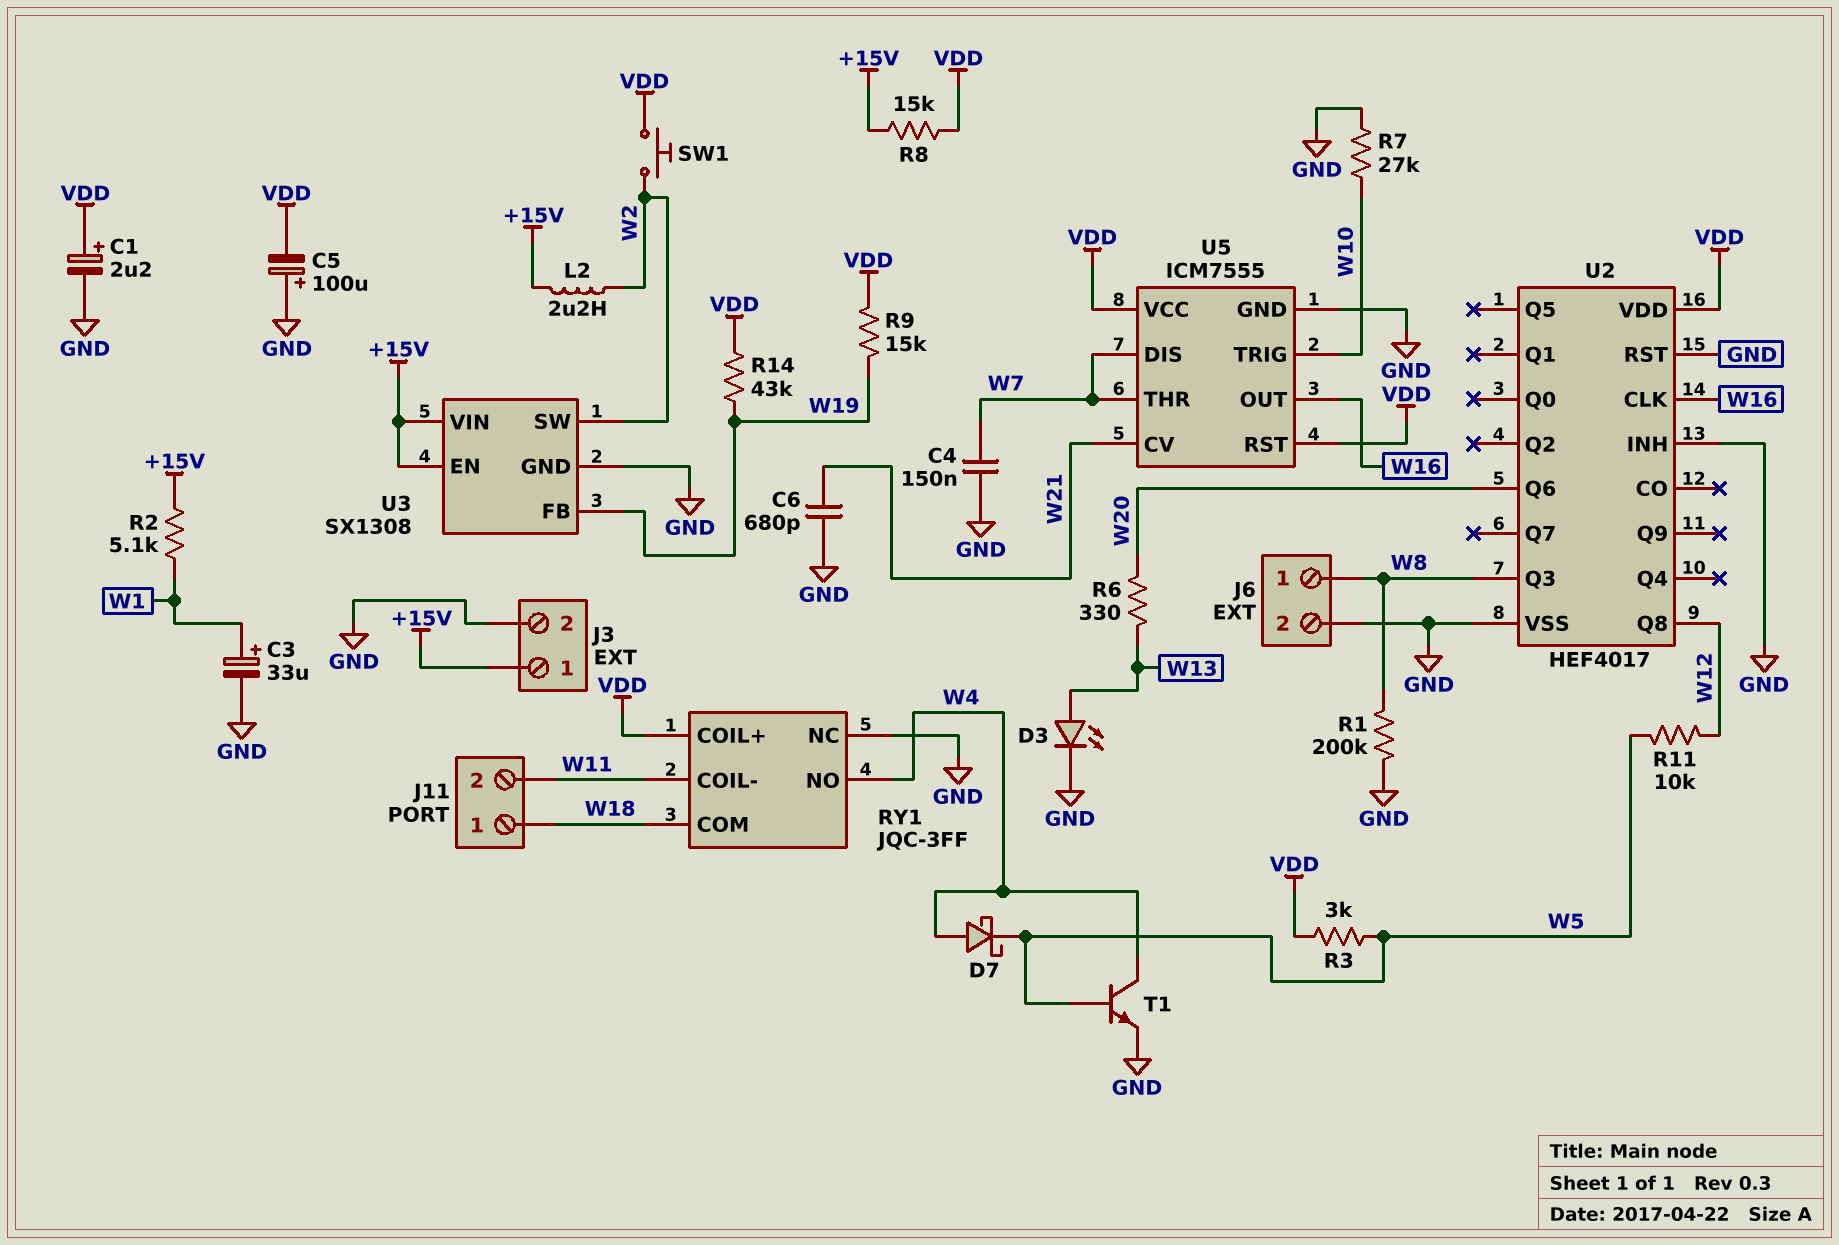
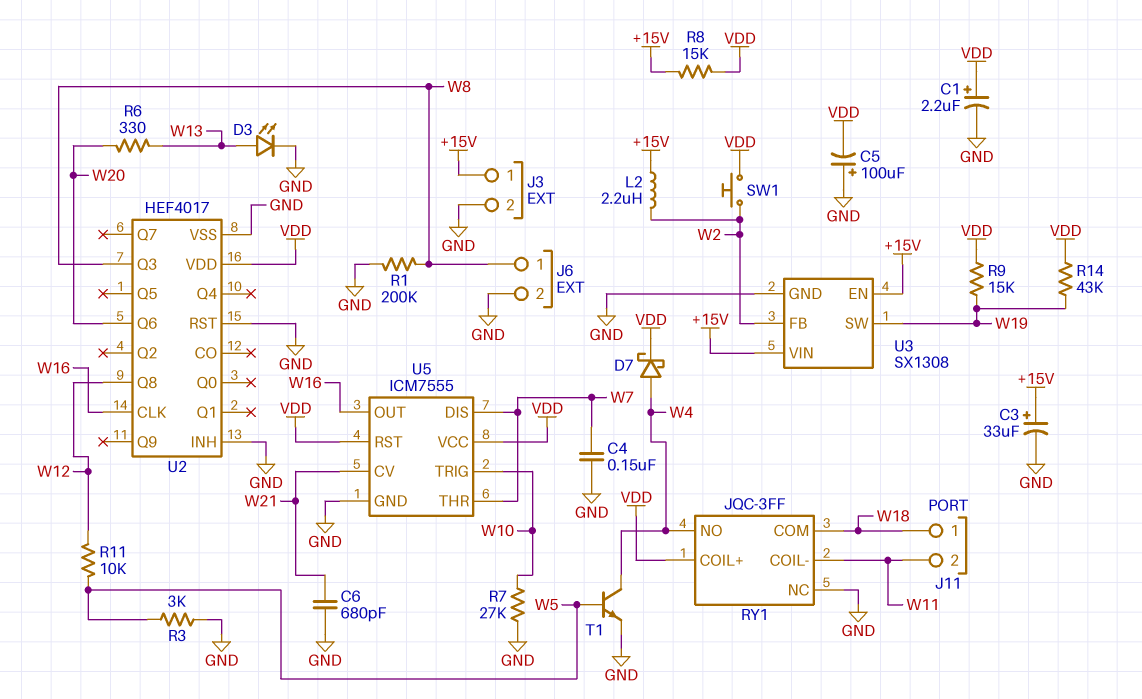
C3: 33uF (plus W1, minus GND) -> 33uF (plus +15V, minus GND)
D7: schottky (A W4, K W5) -> schottky (A W4, K VDD)
R2: 5.1k (+15V, W1) -> none
R3: 3k (VDD, W5) -> 3k (GND, W5)
U3 pin FB: W19 -> W2
U3 pin SW: W2 -> W19

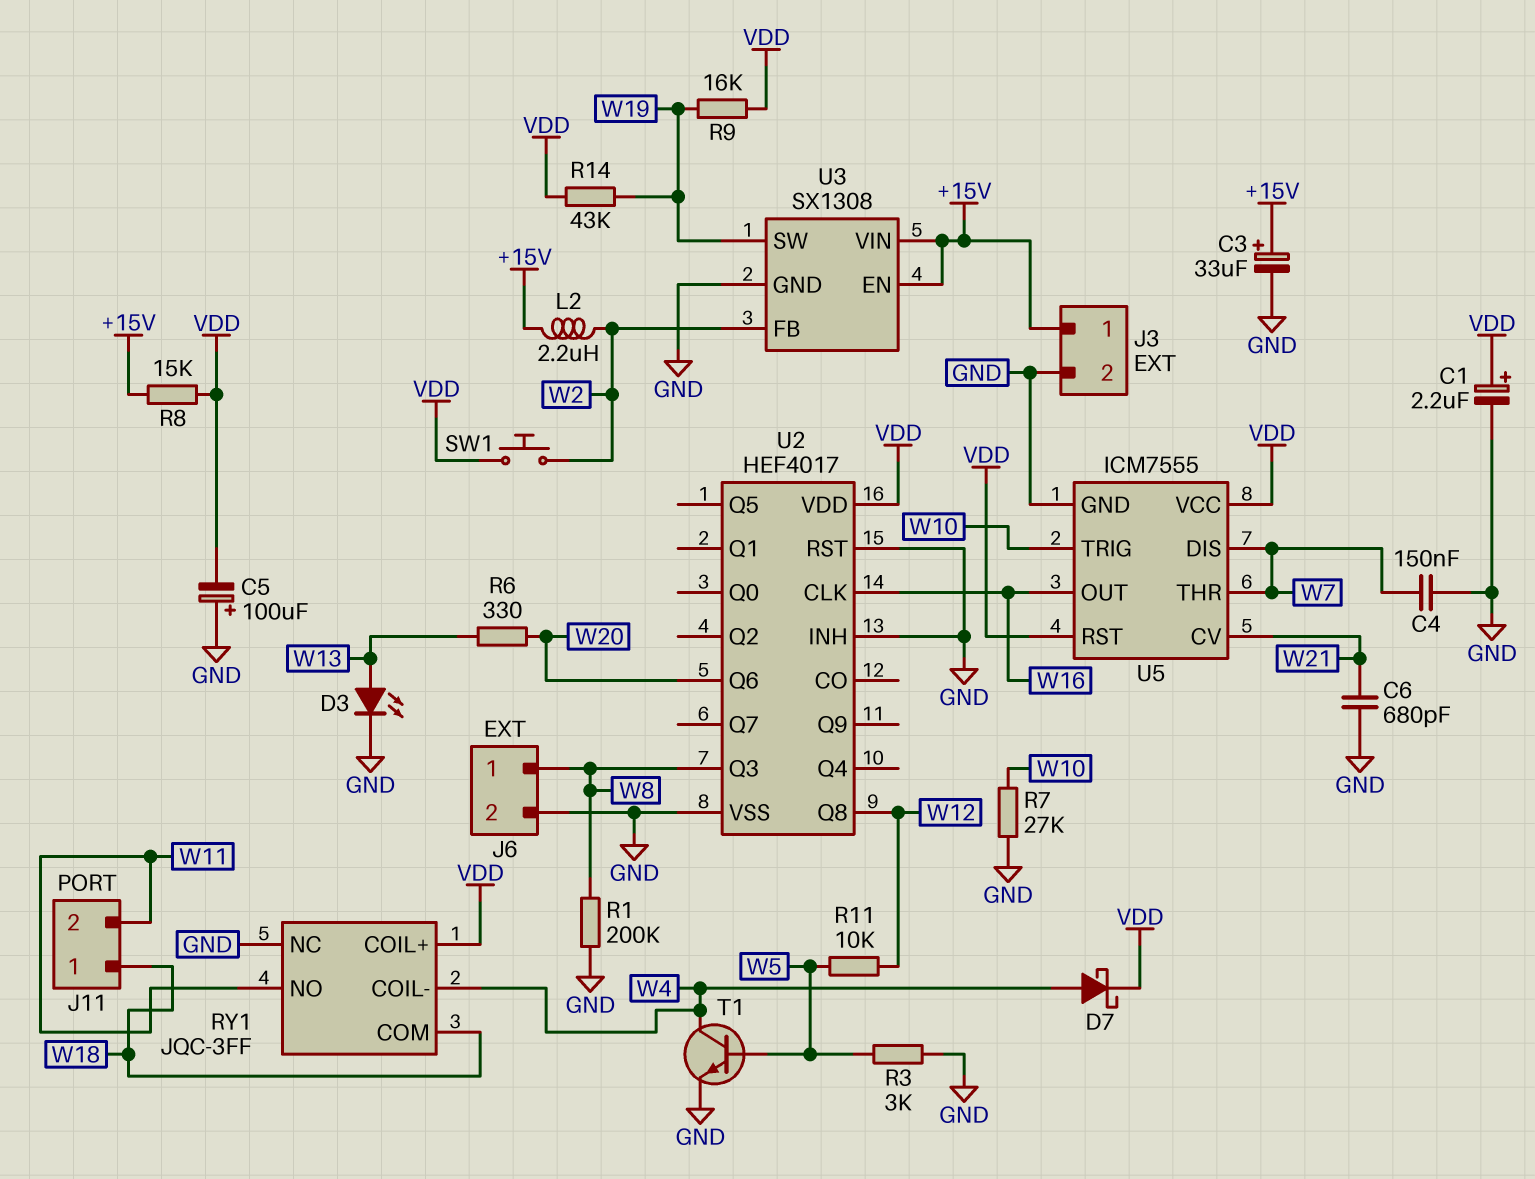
R9: 15k (VDD, W19) -> 16k (VDD, W19)
RY1 pin COIL-: W11 -> W4
RY1 pin NO: W4 -> W11

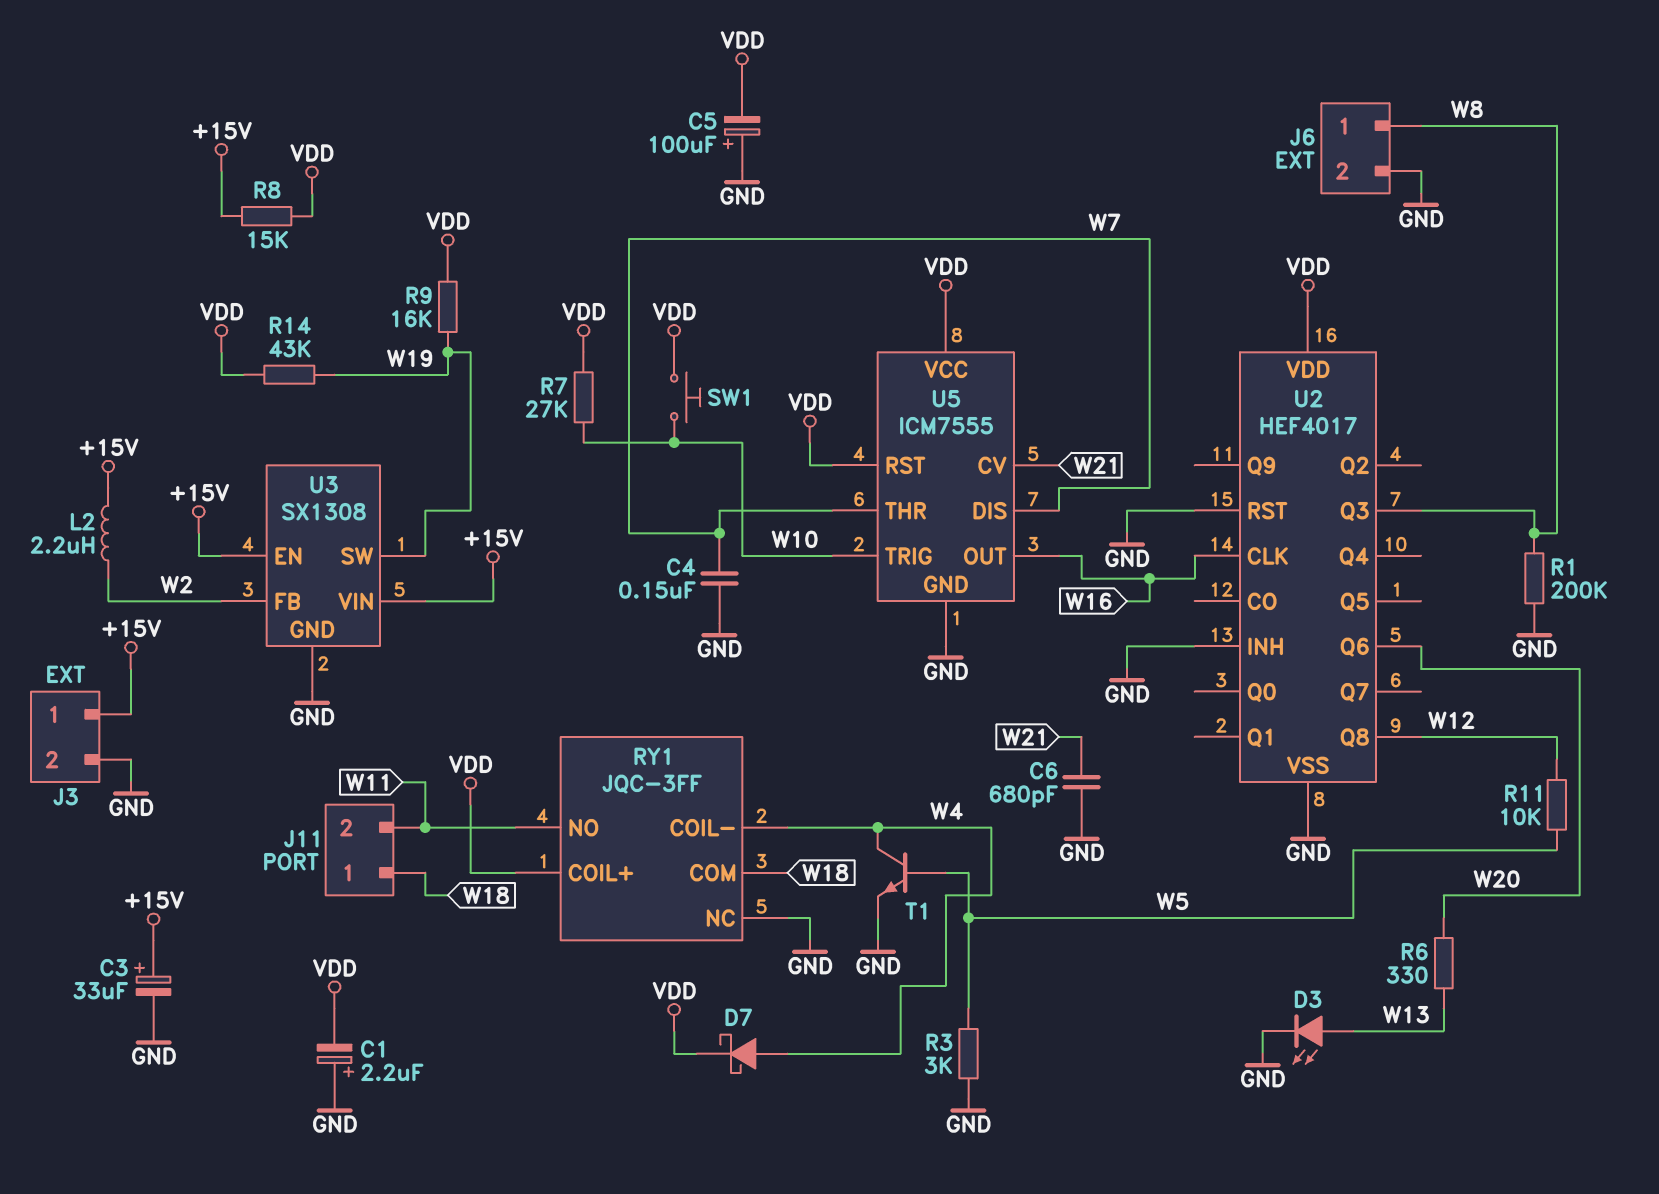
C1: 2.2uF (plus VDD, minus GND) -> 2.2uF (plus GND, minus VDD)
R7: 27k (GND, W10) -> 27k (VDD, W10)
SW1: button (VDD, W2) -> button (VDD, W10)

